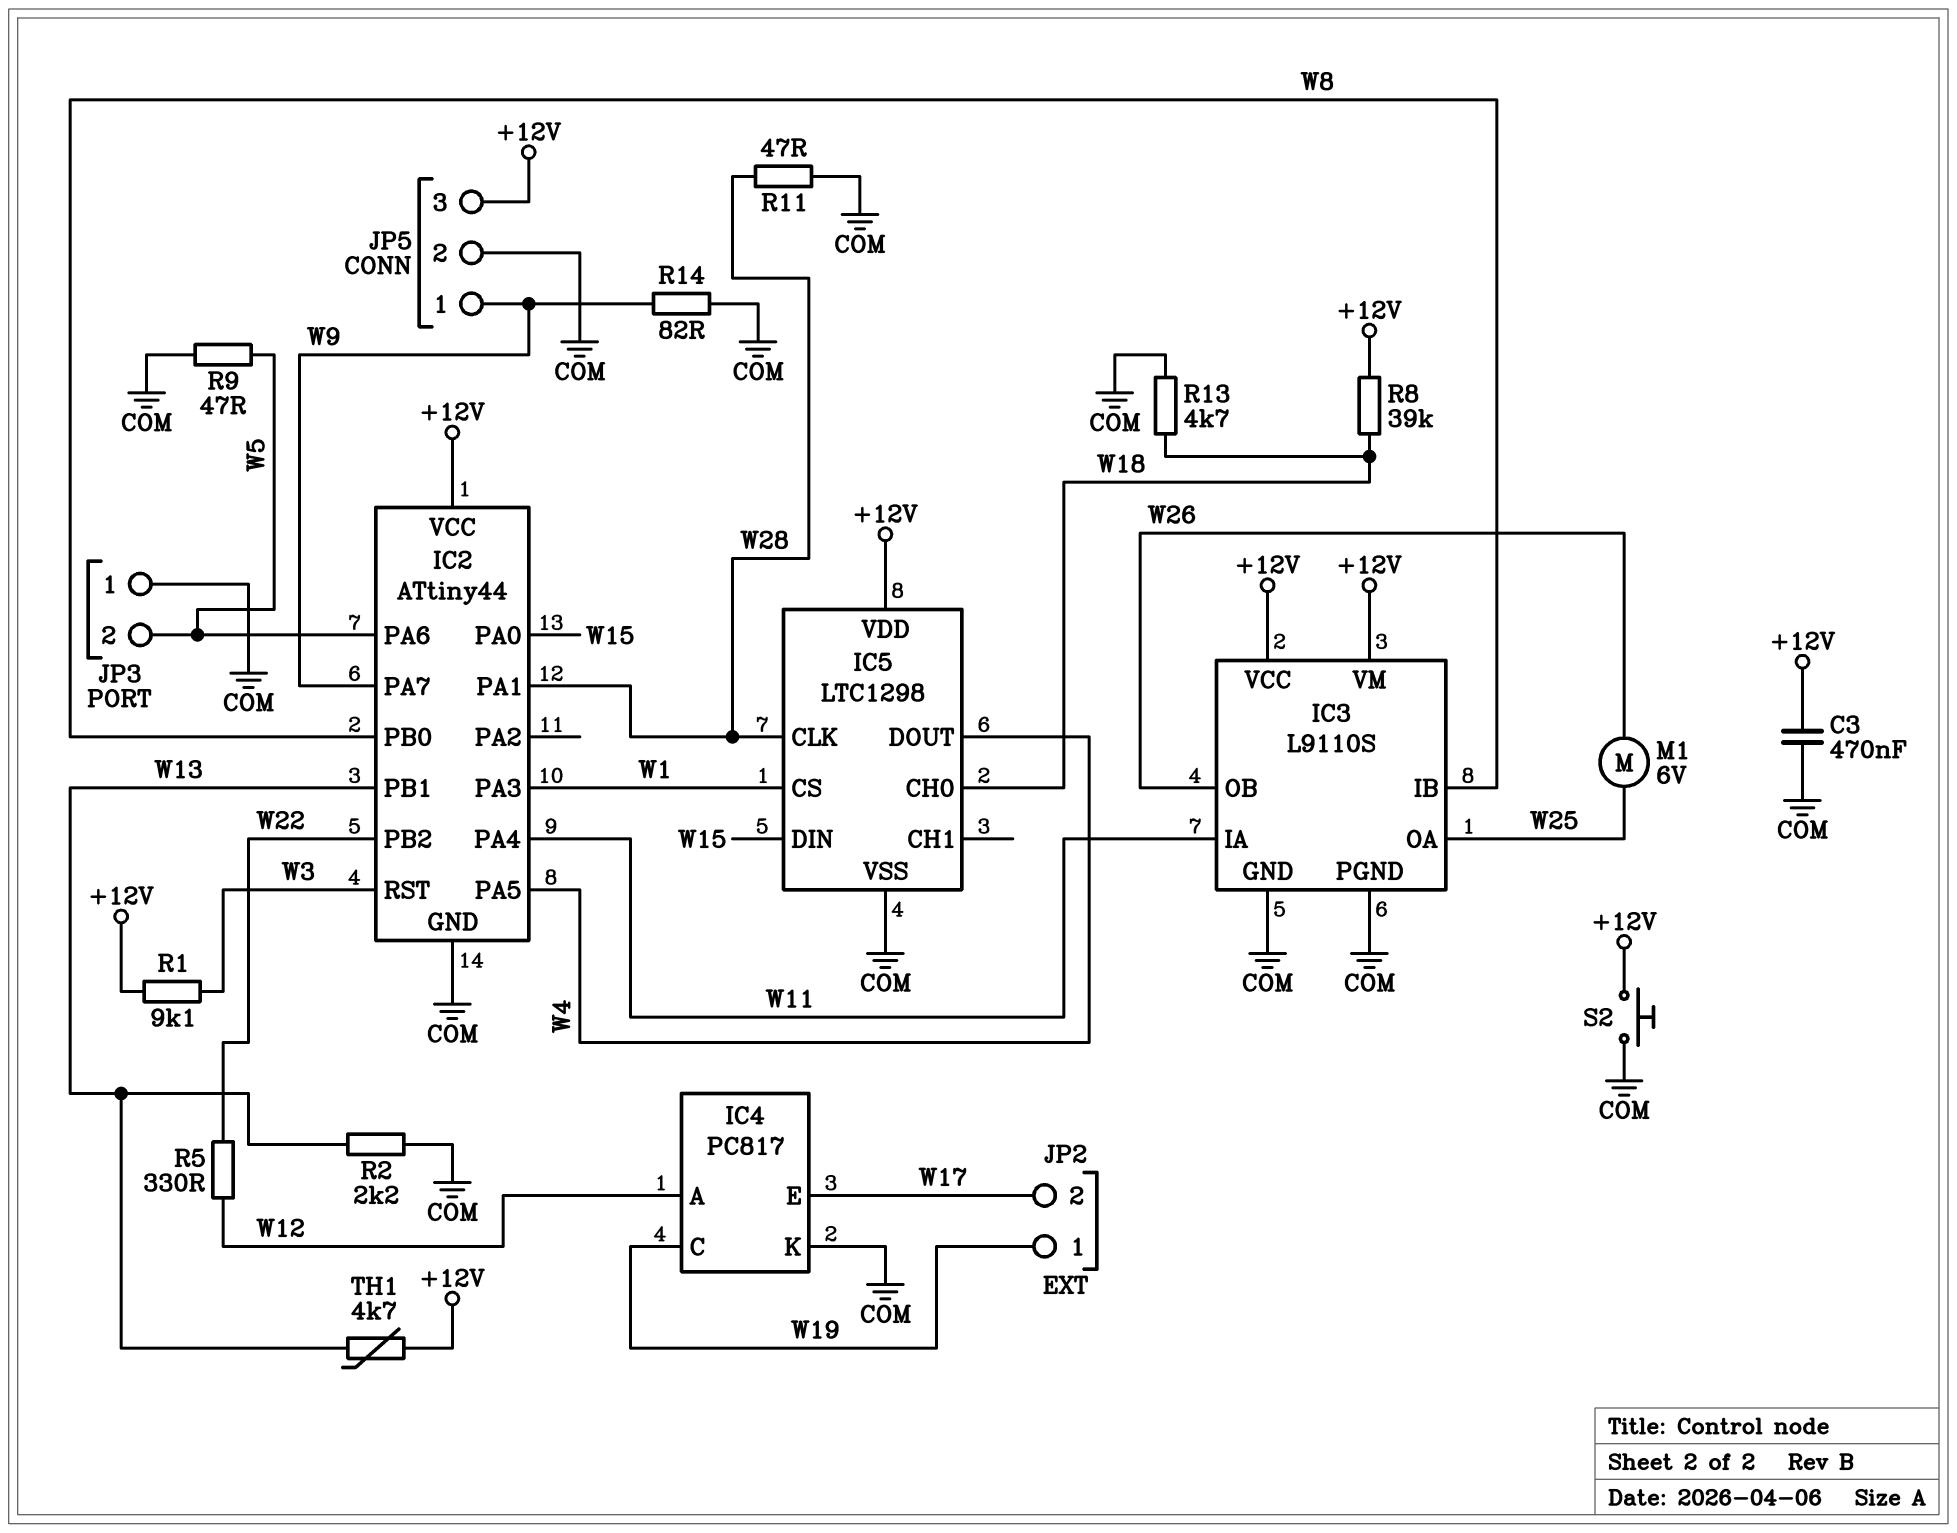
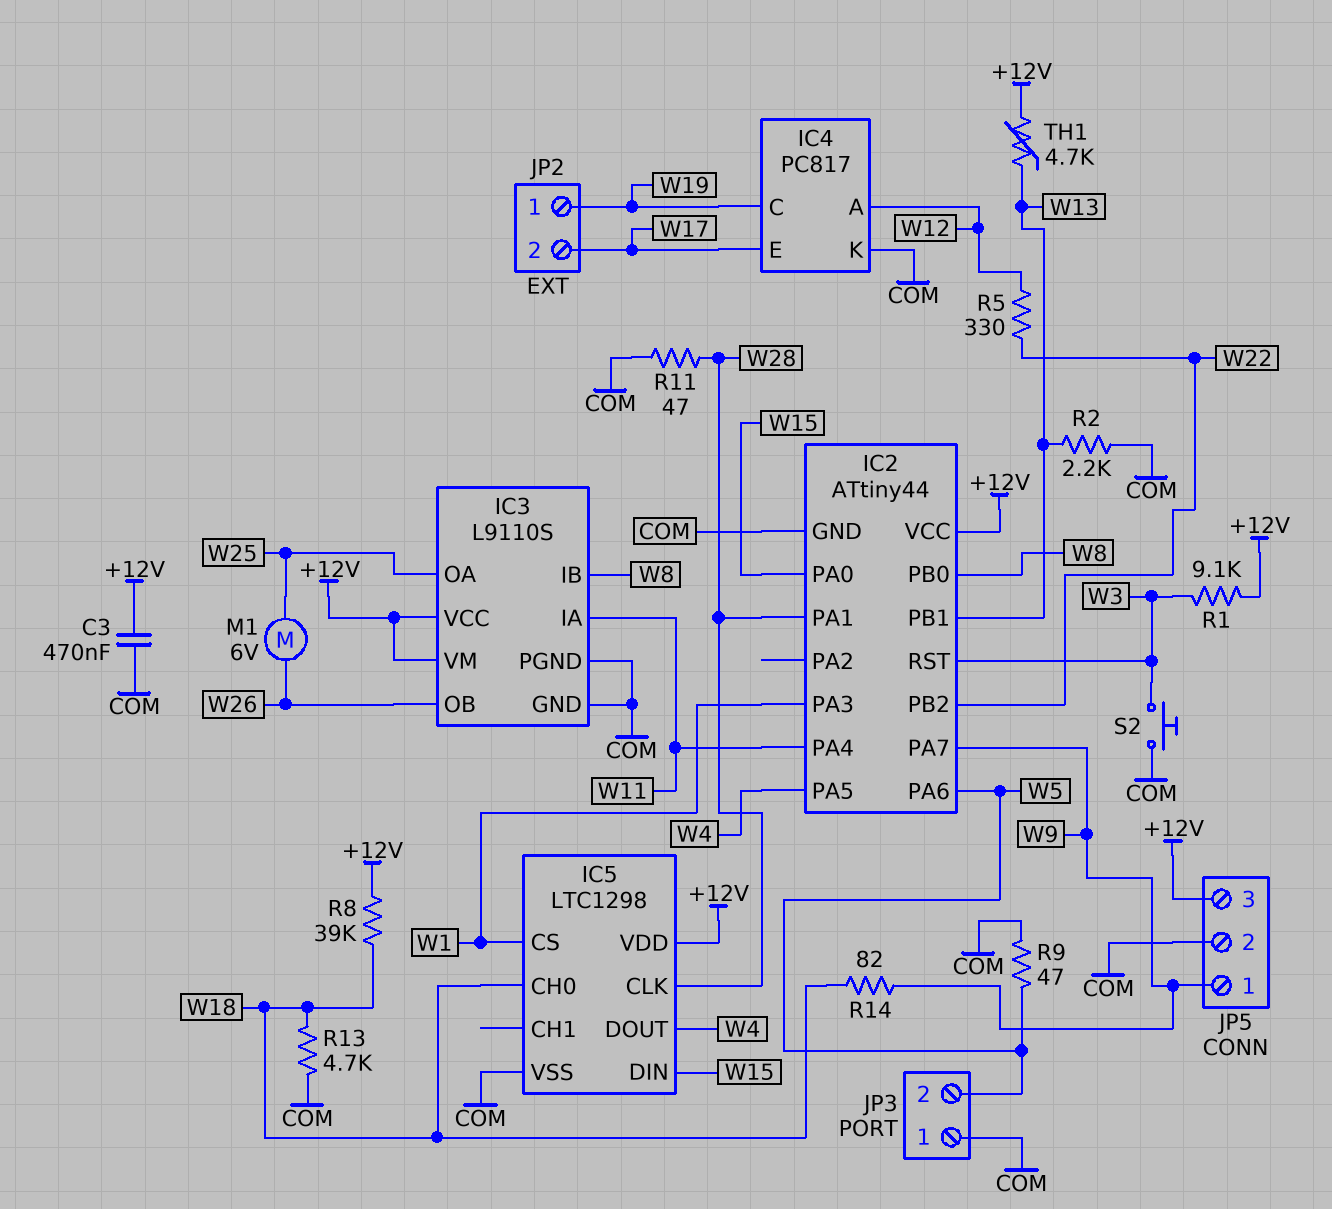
R14: 82 (COM, W9) -> 82 (W9, W18)
S2: button (+12V, COM) -> button (COM, W3)

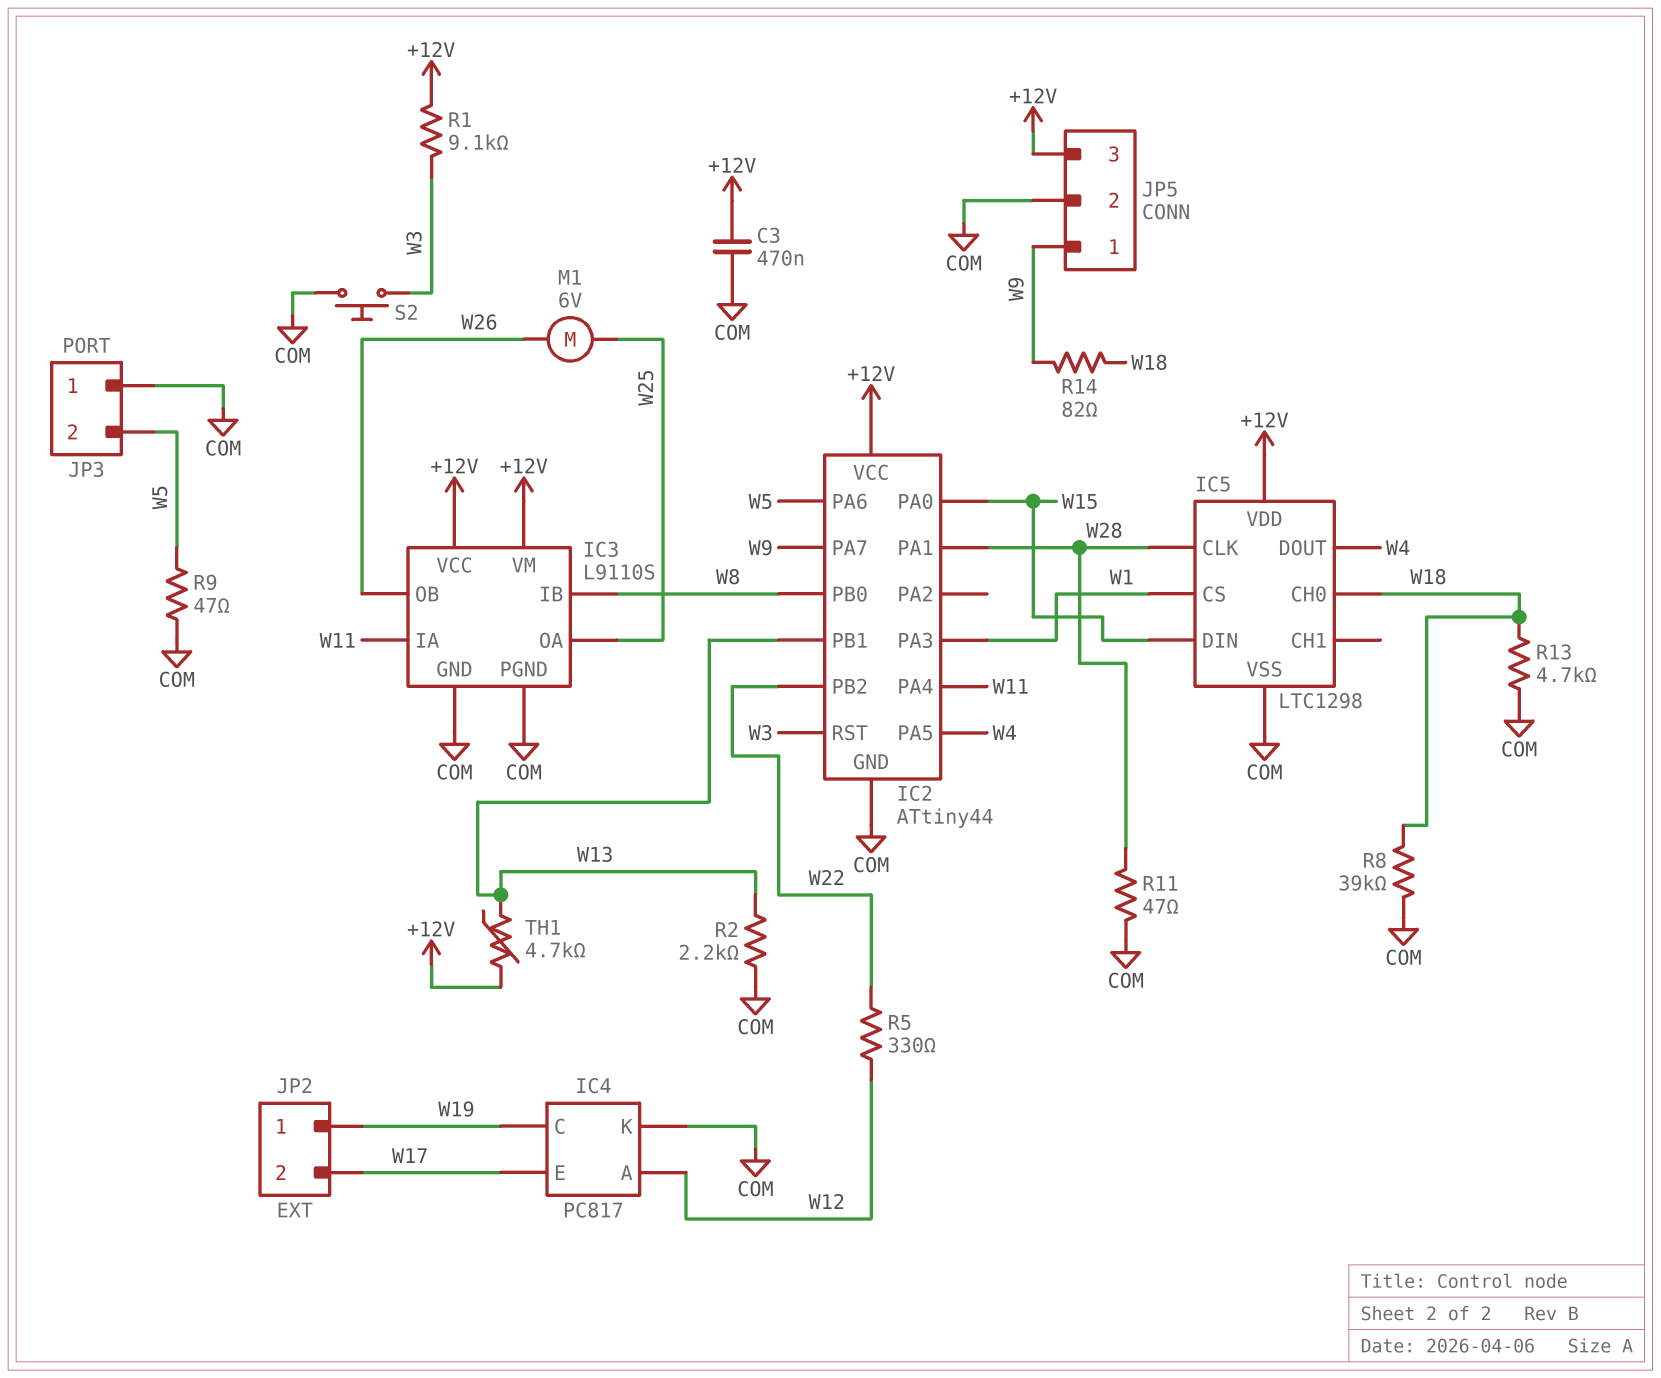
R8: 39k (+12V, W18) -> 39k (COM, W18)

